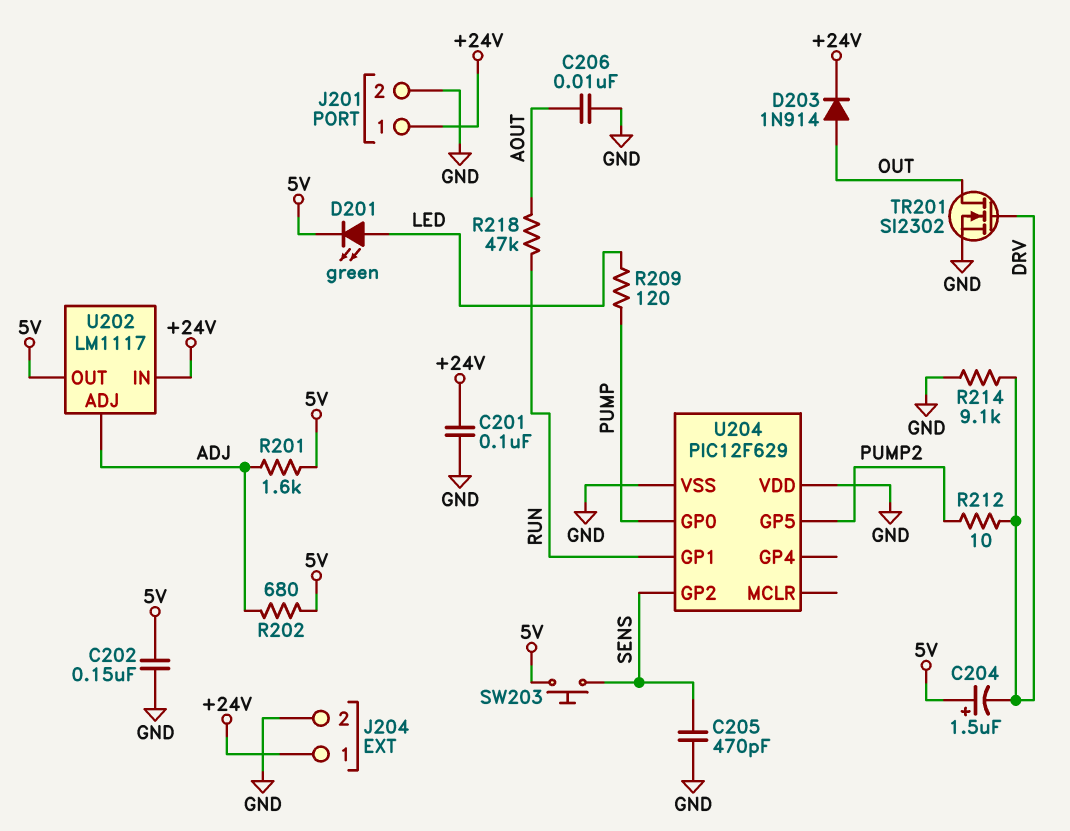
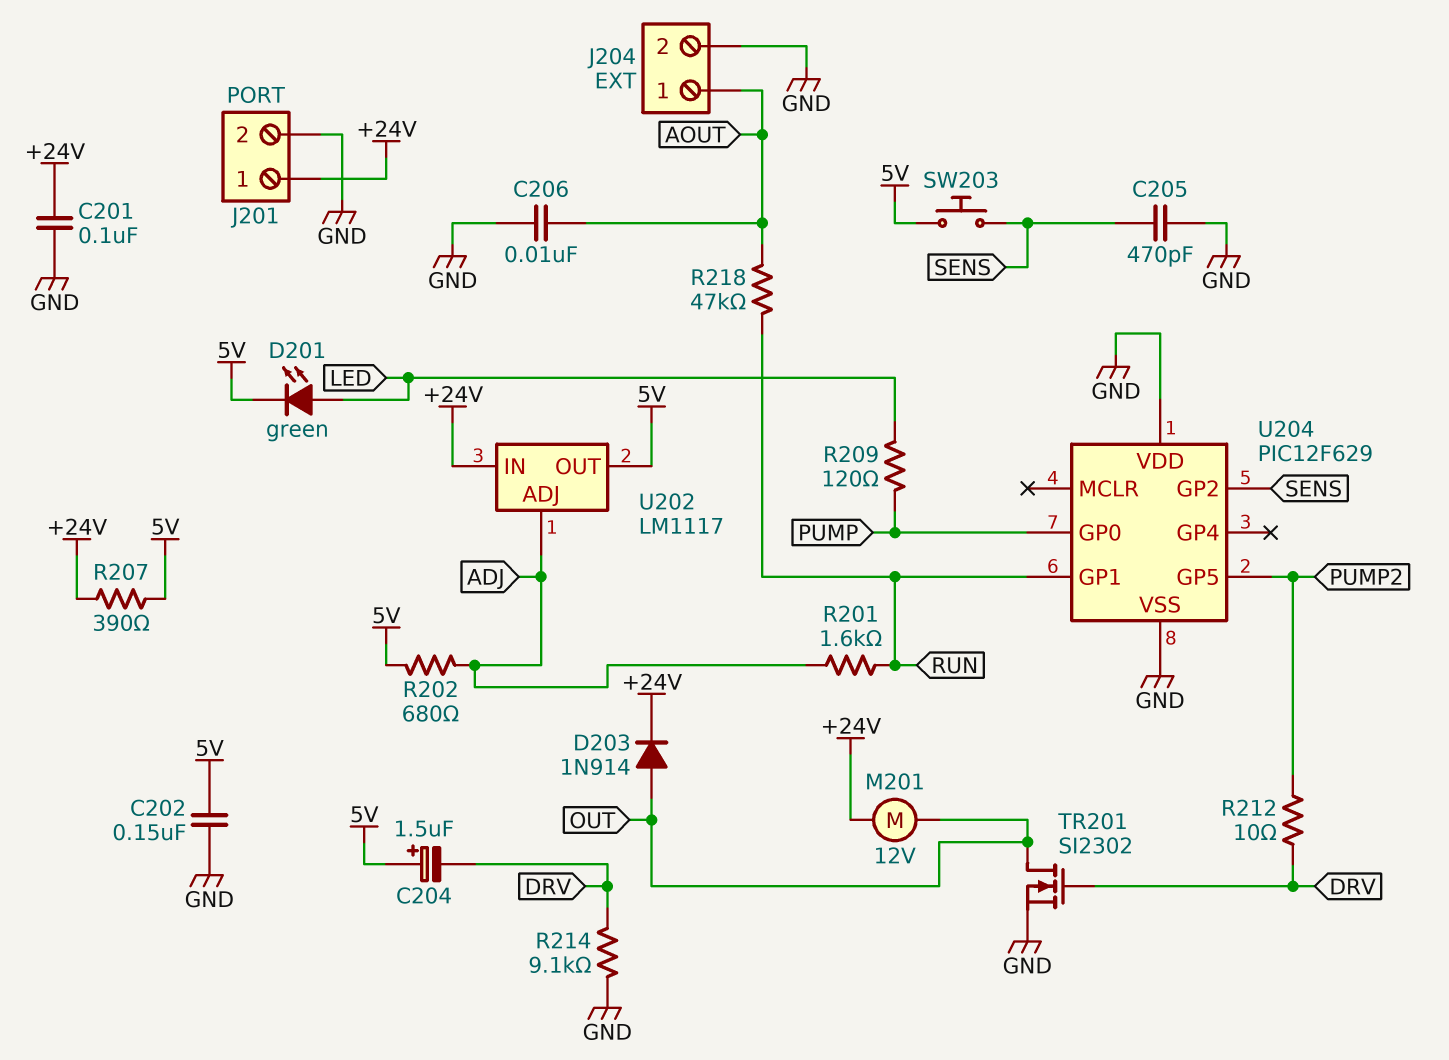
J204 pin 1: +24V -> AOUT
M201: none -> motor 12V (+24V, OUT)
R201: 1.6k (5V, ADJ) -> 1.6k (ADJ, RUN)
R207: none -> 390 (+24V, 5V)

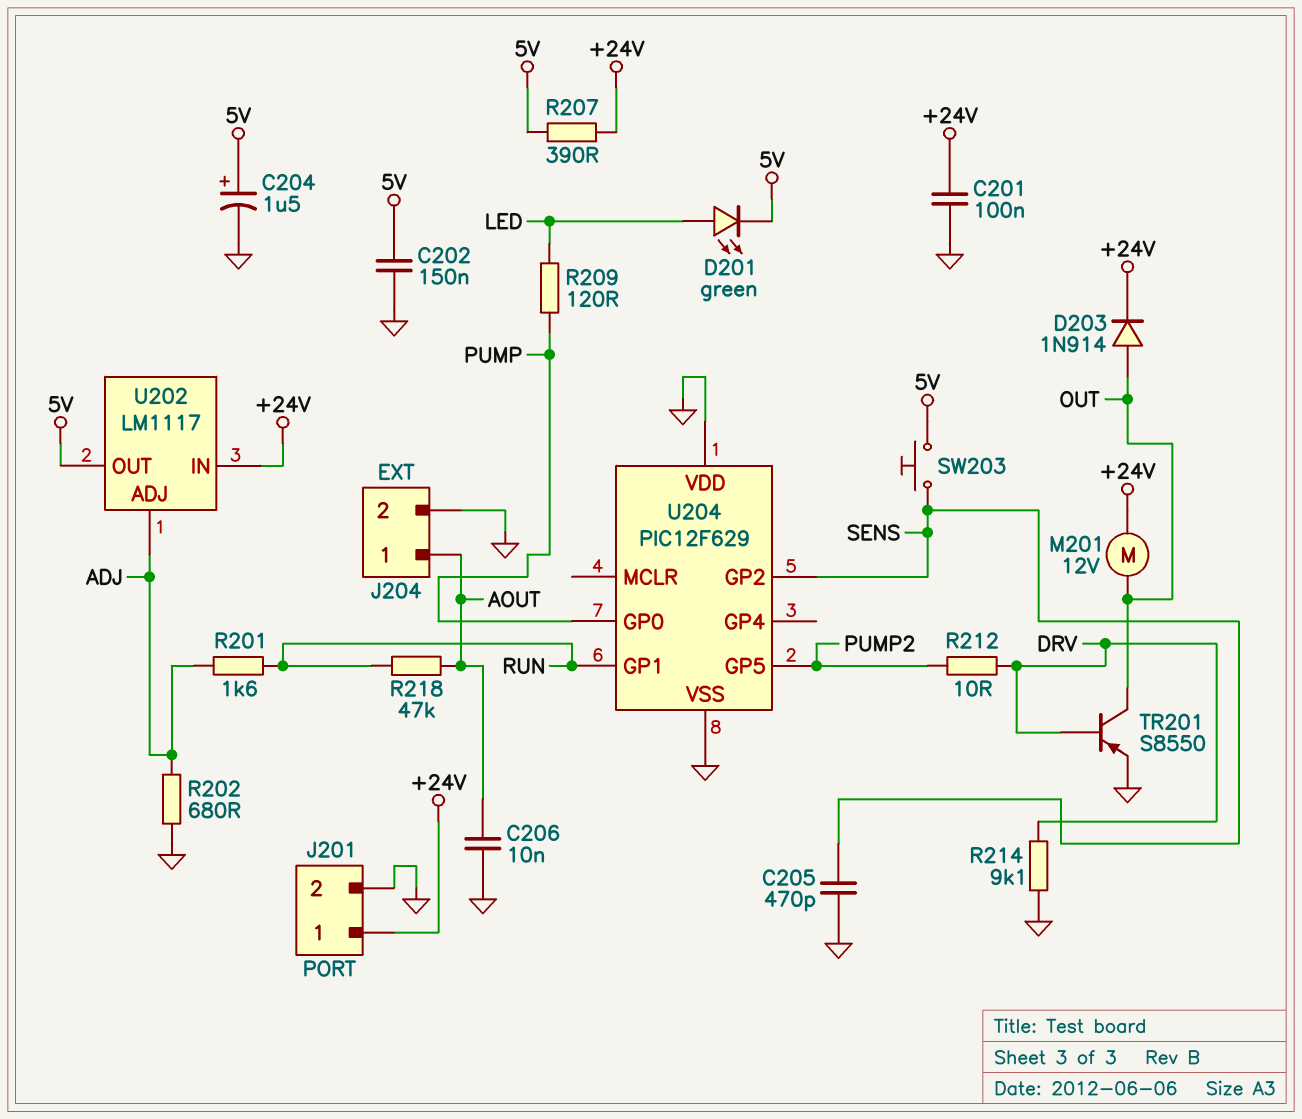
C204: 1.5uF (plus 5V, minus DRV) -> 1.5uF (plus 5V, minus GND)
R202: 680 (5V, ADJ) -> 680 (ADJ, GND)
TR201: NMOS SI2302 (G DRV, D OUT, S GND) -> PNP S8550 (B DRV, C OUT, E GND)

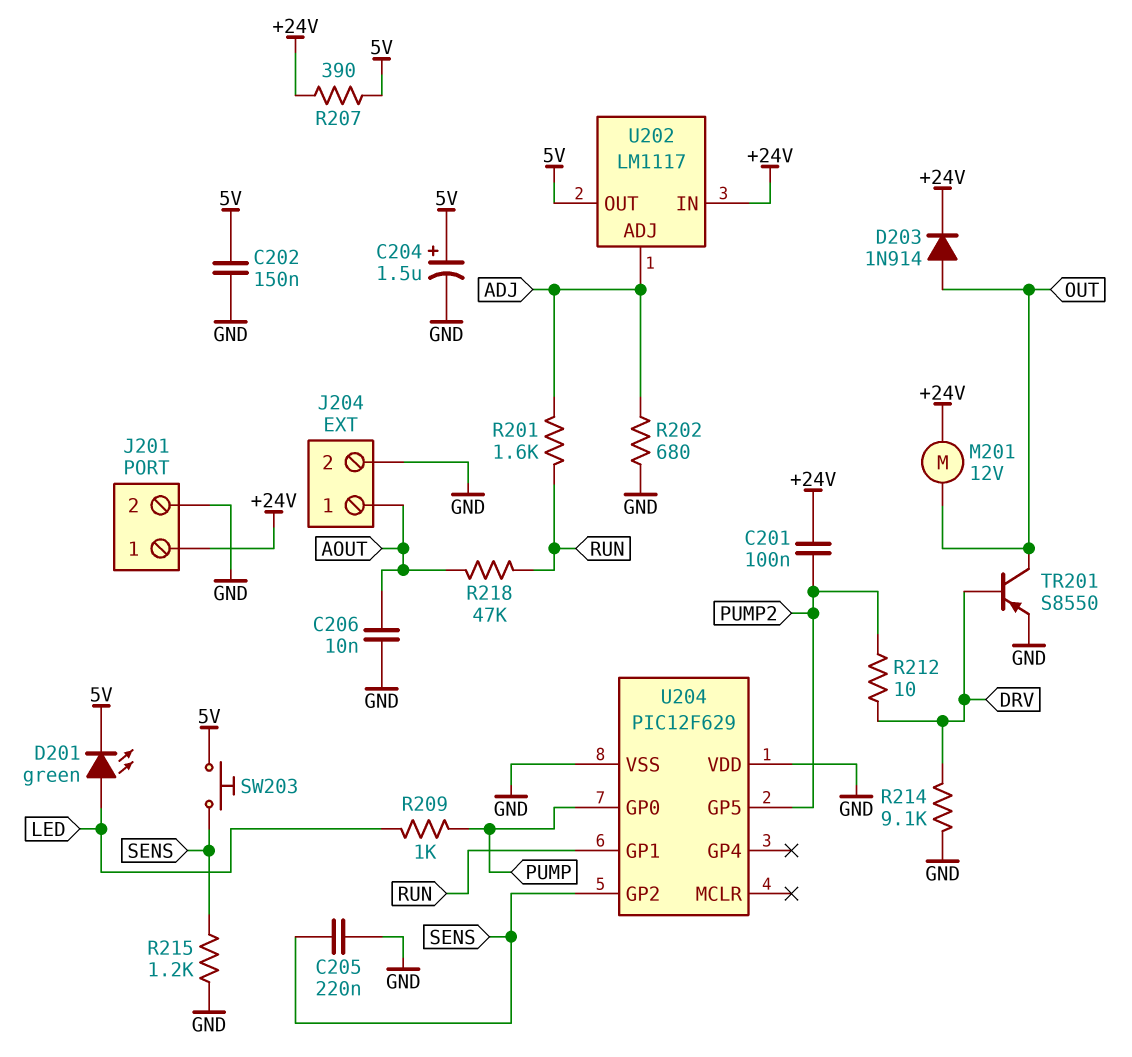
C201: 100nF (+24V, GND) -> 100nF (+24V, PUMP2)
C205: 470pF (GND, SENS) -> 220nF (GND, SENS)
R209: 120 (LED, PUMP) -> 1k (LED, PUMP)
R215: none -> 1.2k (GND, SENS)

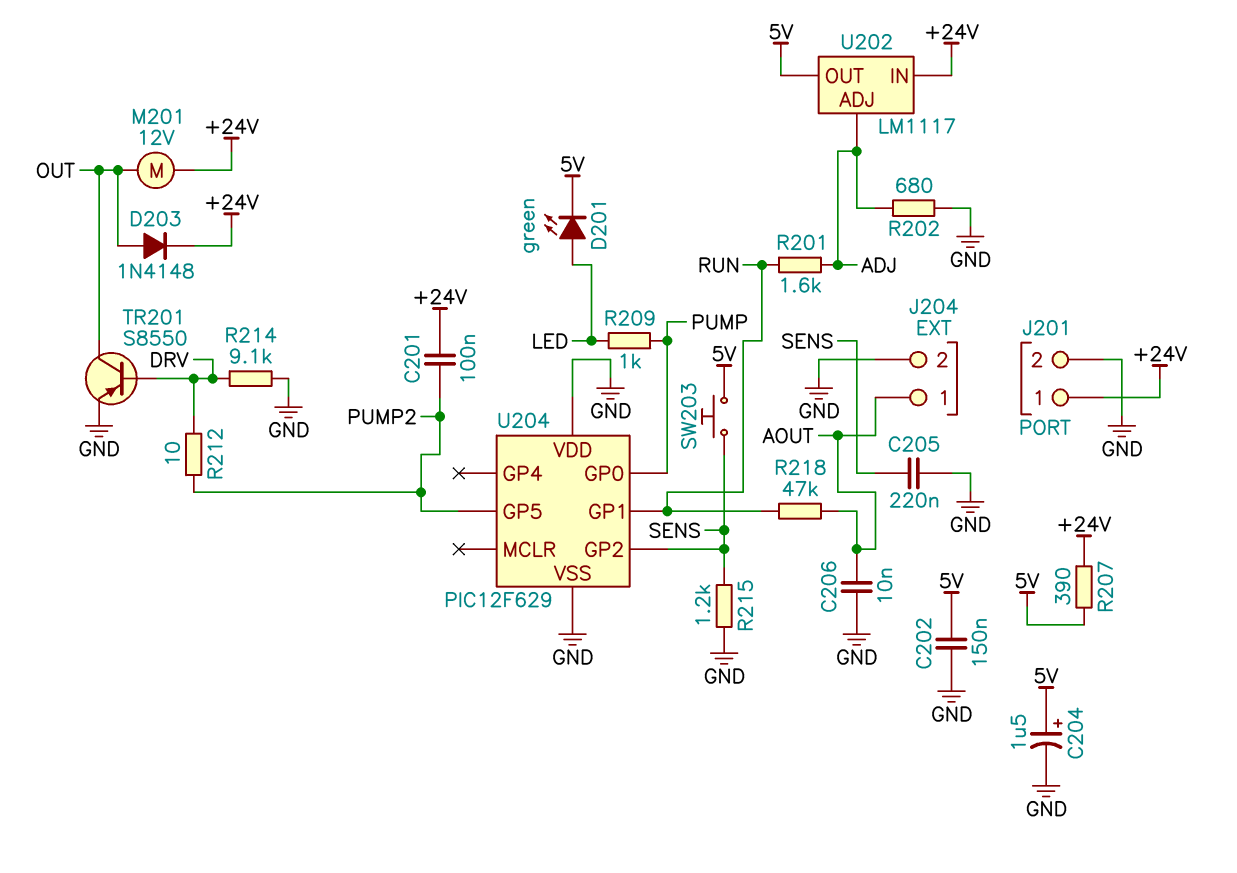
D203: diode 1N914 (A OUT, K +24V) -> diode 1N4148 (A OUT, K +24V)

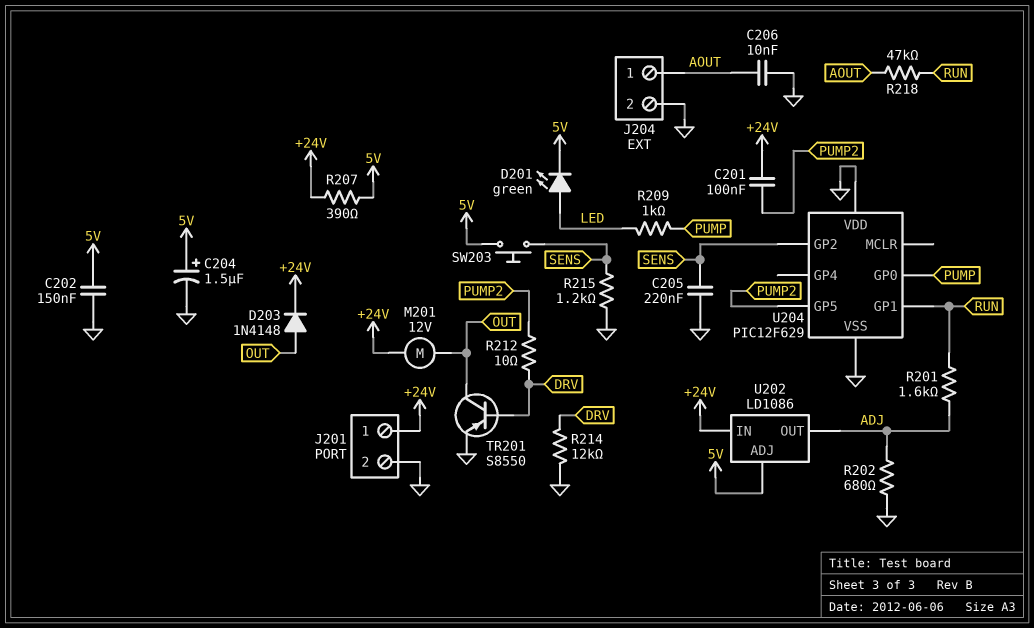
R214: 9.1k (DRV, GND) -> 12k (DRV, GND)
U202: LM1117 -> LD1086
U202 pin ADJ: ADJ -> 5V
U202 pin OUT: 5V -> ADJ

